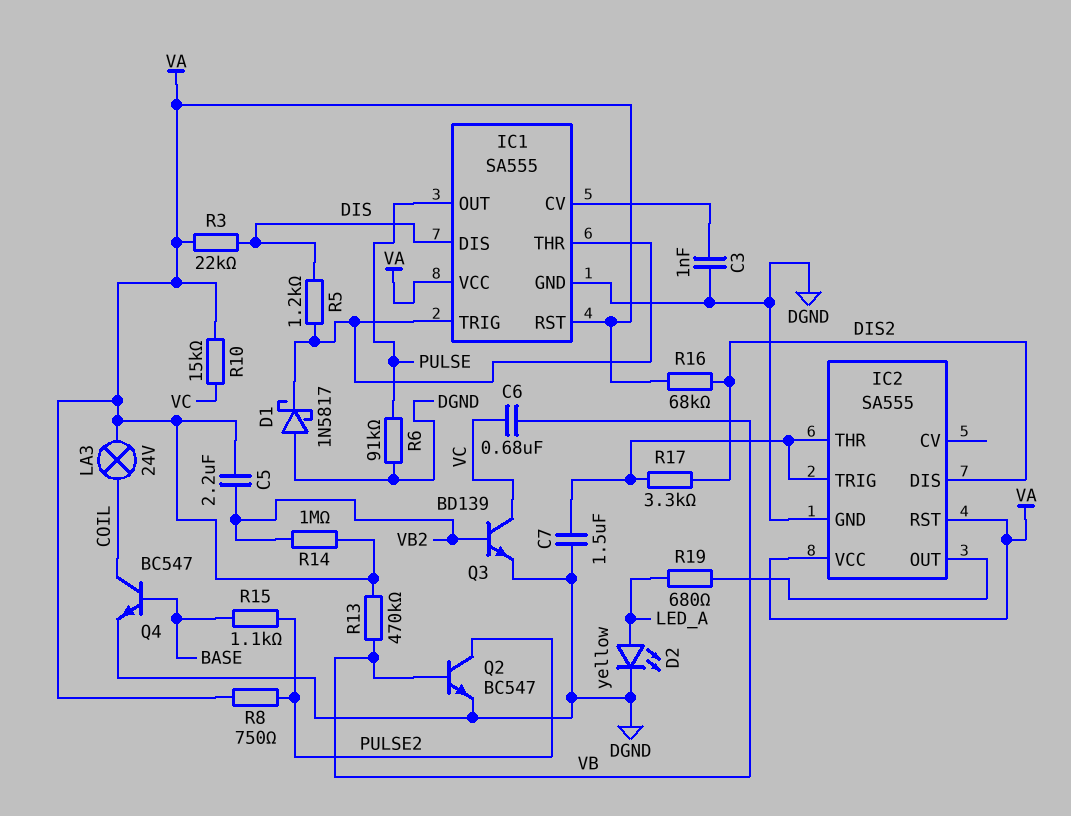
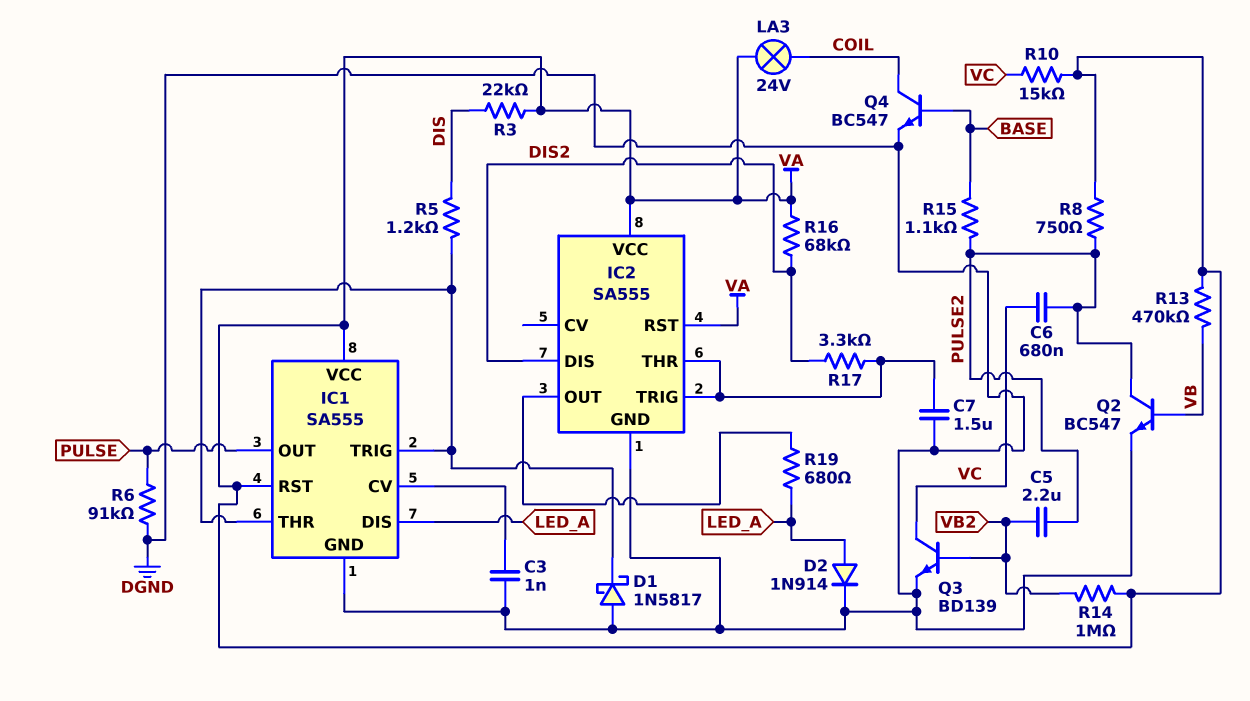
C5: 2.2uF (VA, VB2) -> 2.2uF (PULSE2, VB2)
C6: 680nF (VB, VC) -> 680nF (PULSE2, VC)
D2: LED yellow (A LED_A, K DGND) -> diode 1N914 (A LED_A, K DGND)
IC1 pin DIS: DIS -> LED_A

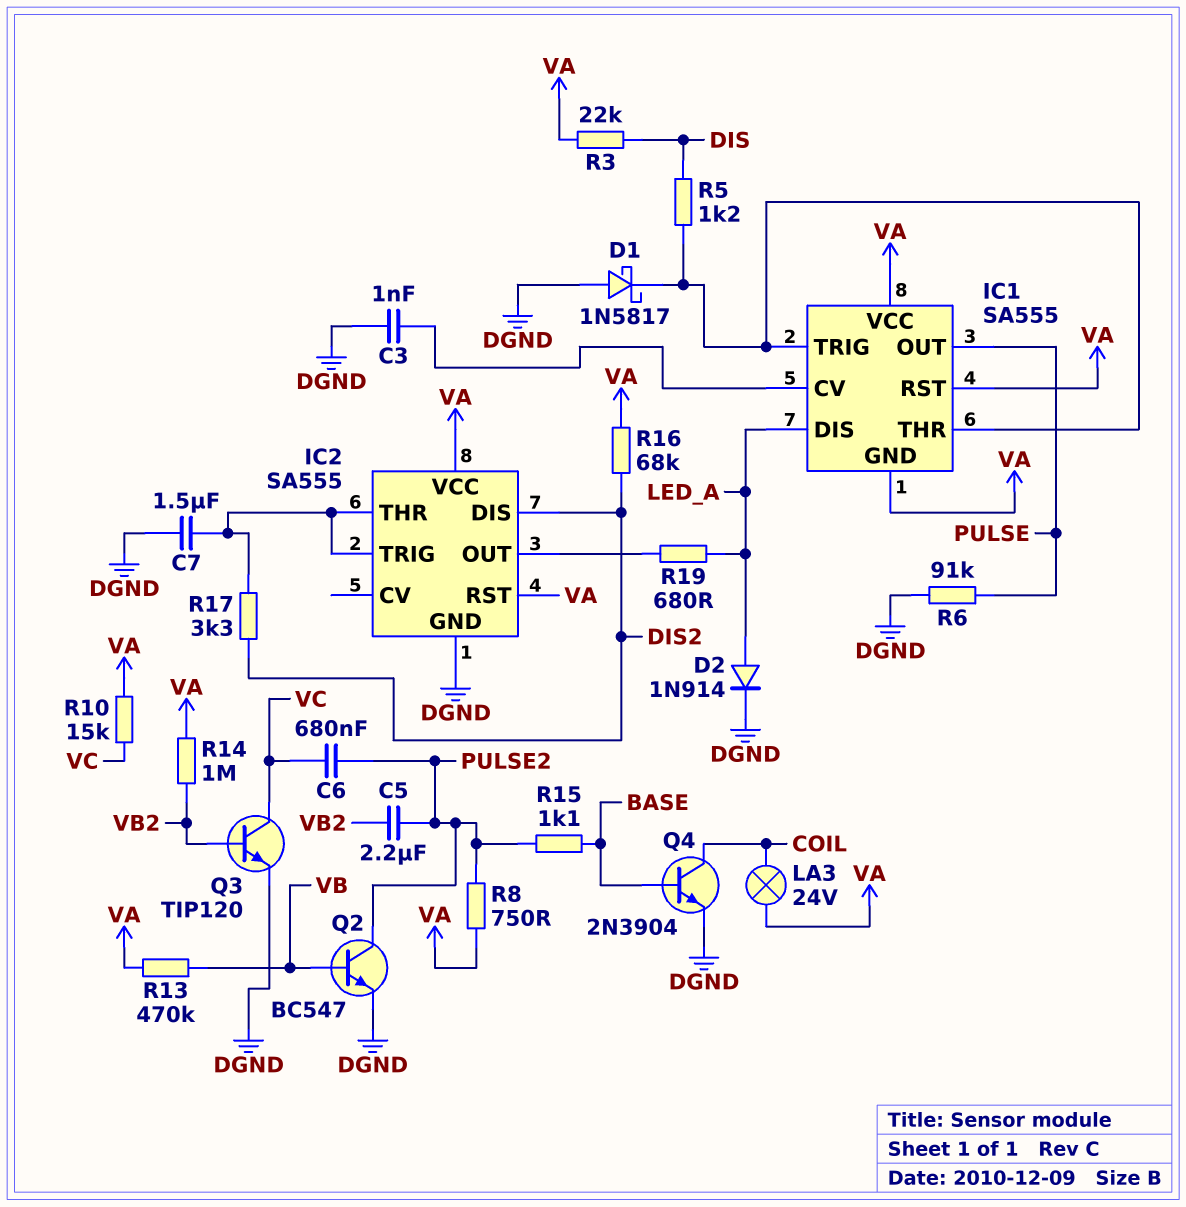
IC1 pin GND: DGND -> VA
Q3: NPN BD139 (B VB2, C VC, E DGND) -> NPN TIP120 (B VB2, C VC, E DGND)
Q4: NPN BC547 (B BASE, C COIL, E DGND) -> NPN 2N3904 (B BASE, C COIL, E DGND)

